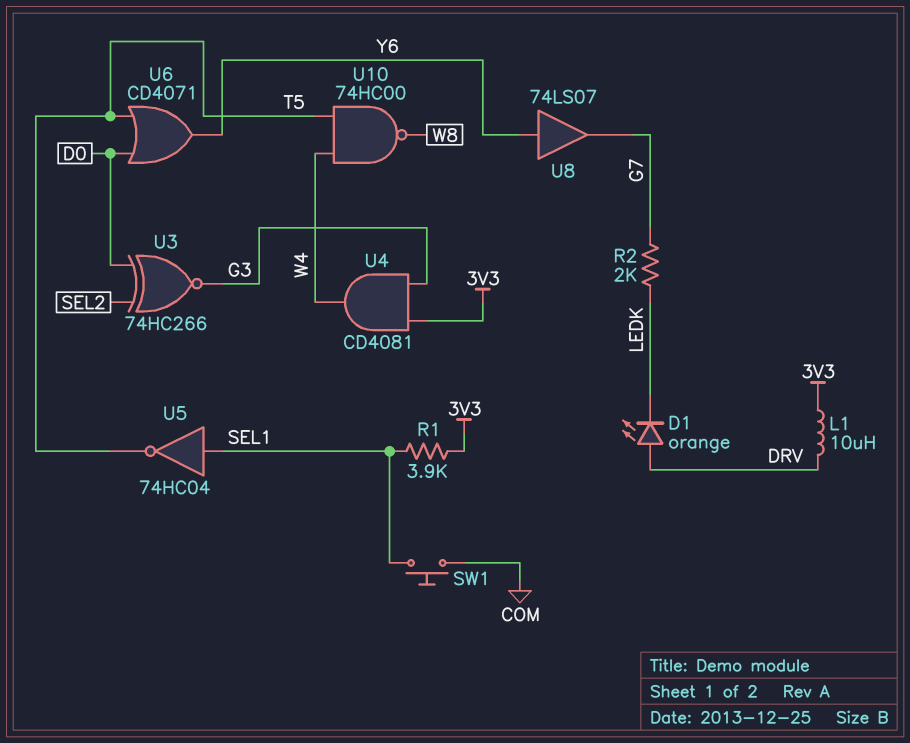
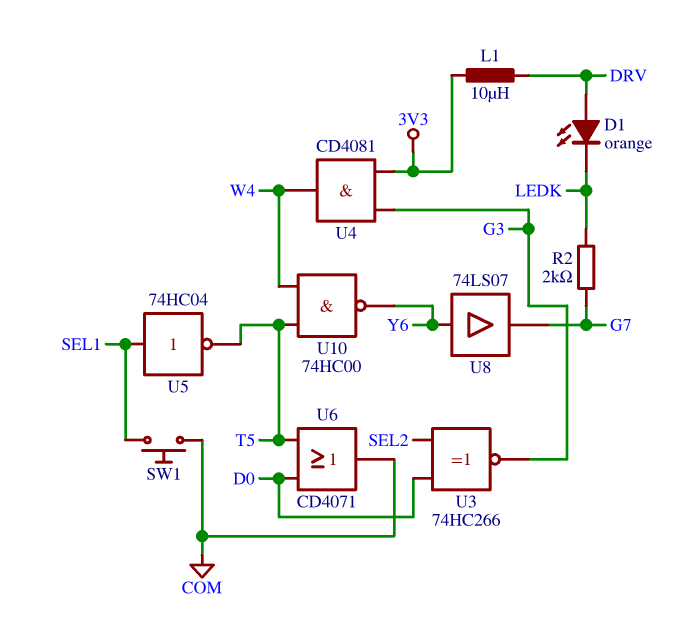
R1: 3.9k (3V3, SEL1) -> none
U6: OR CD4071 (in D0, in T5, out Y6) -> OR CD4071 (in D0, in T5, out COM)
U10: NAND 74HC00 (in T5, in W4, out W8) -> NAND 74HC00 (in T5, in W4, out Y6)

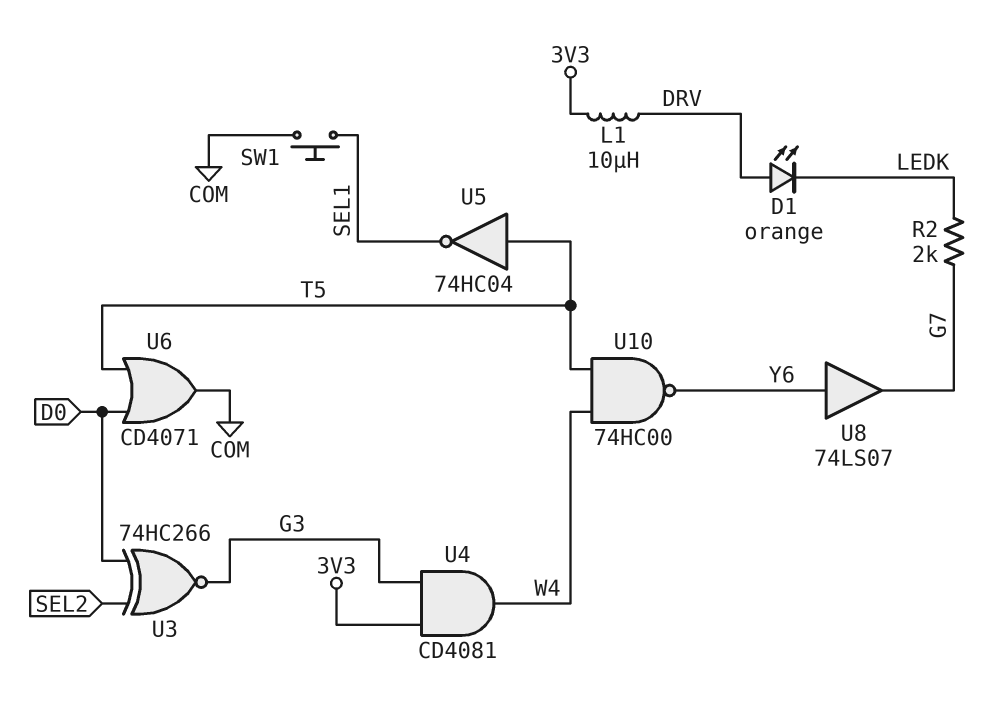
U5: NOT 74HC04 (in SEL1, out T5) -> NOT 74HC04 (in T5, out SEL1)

